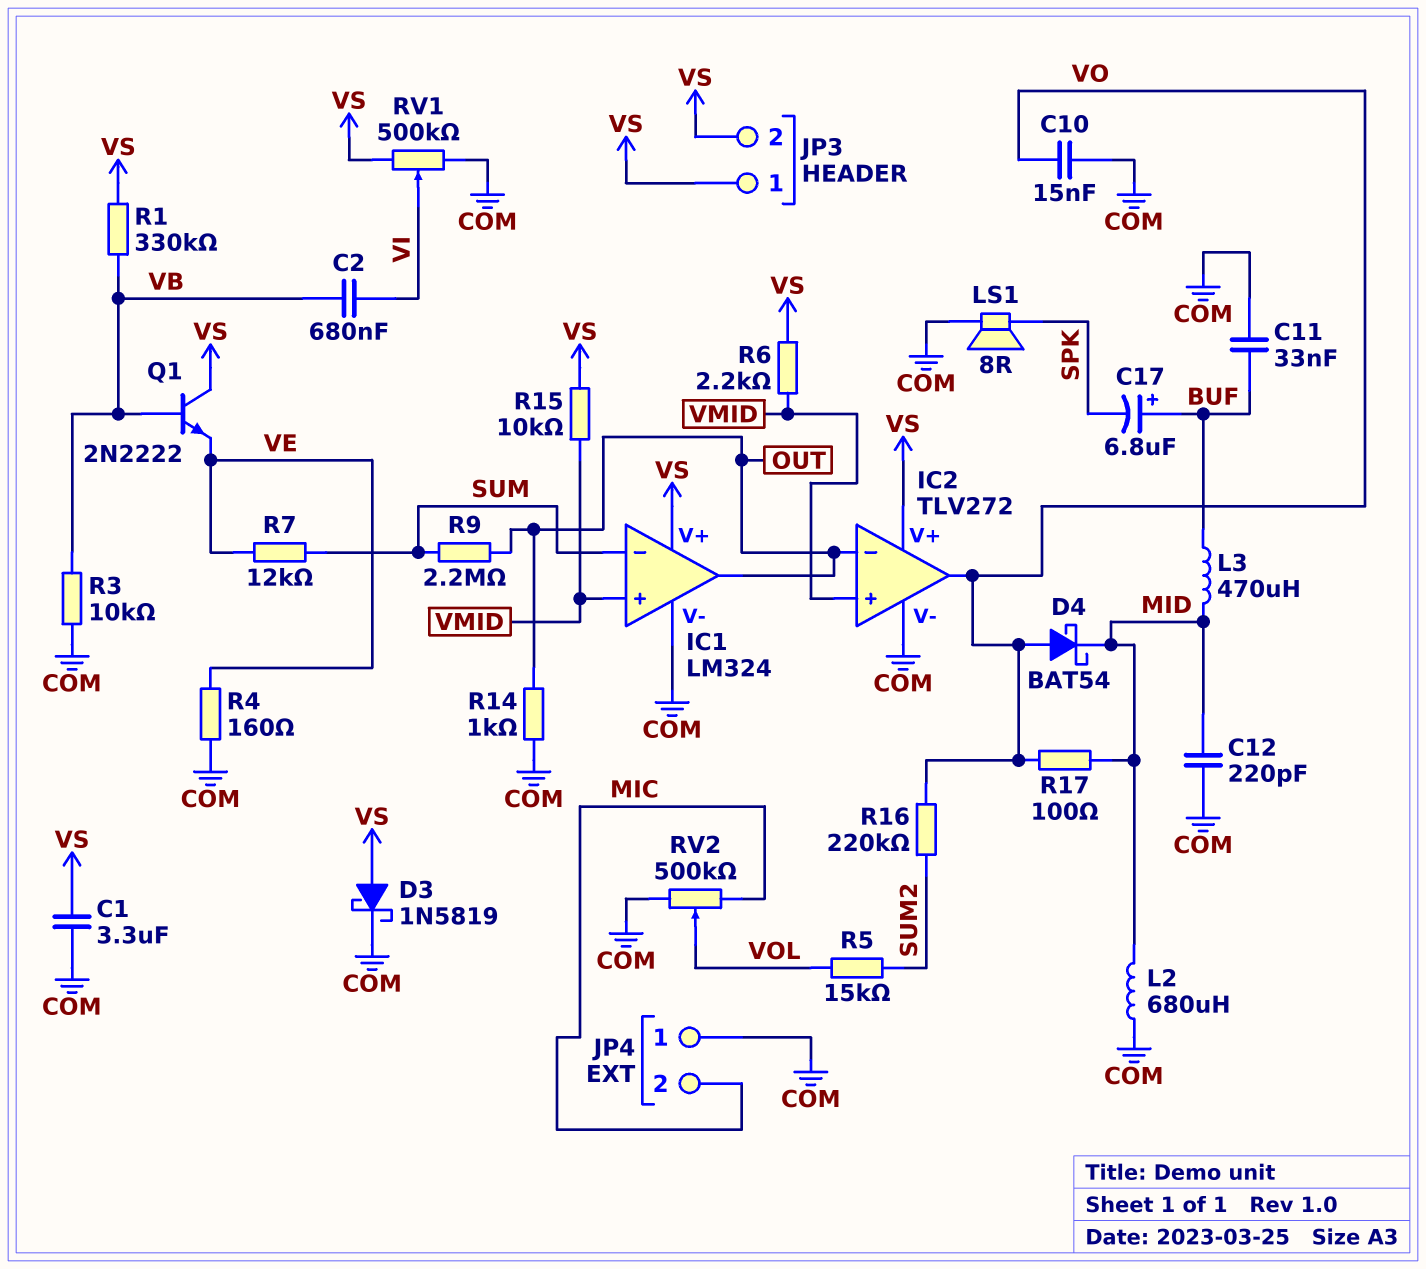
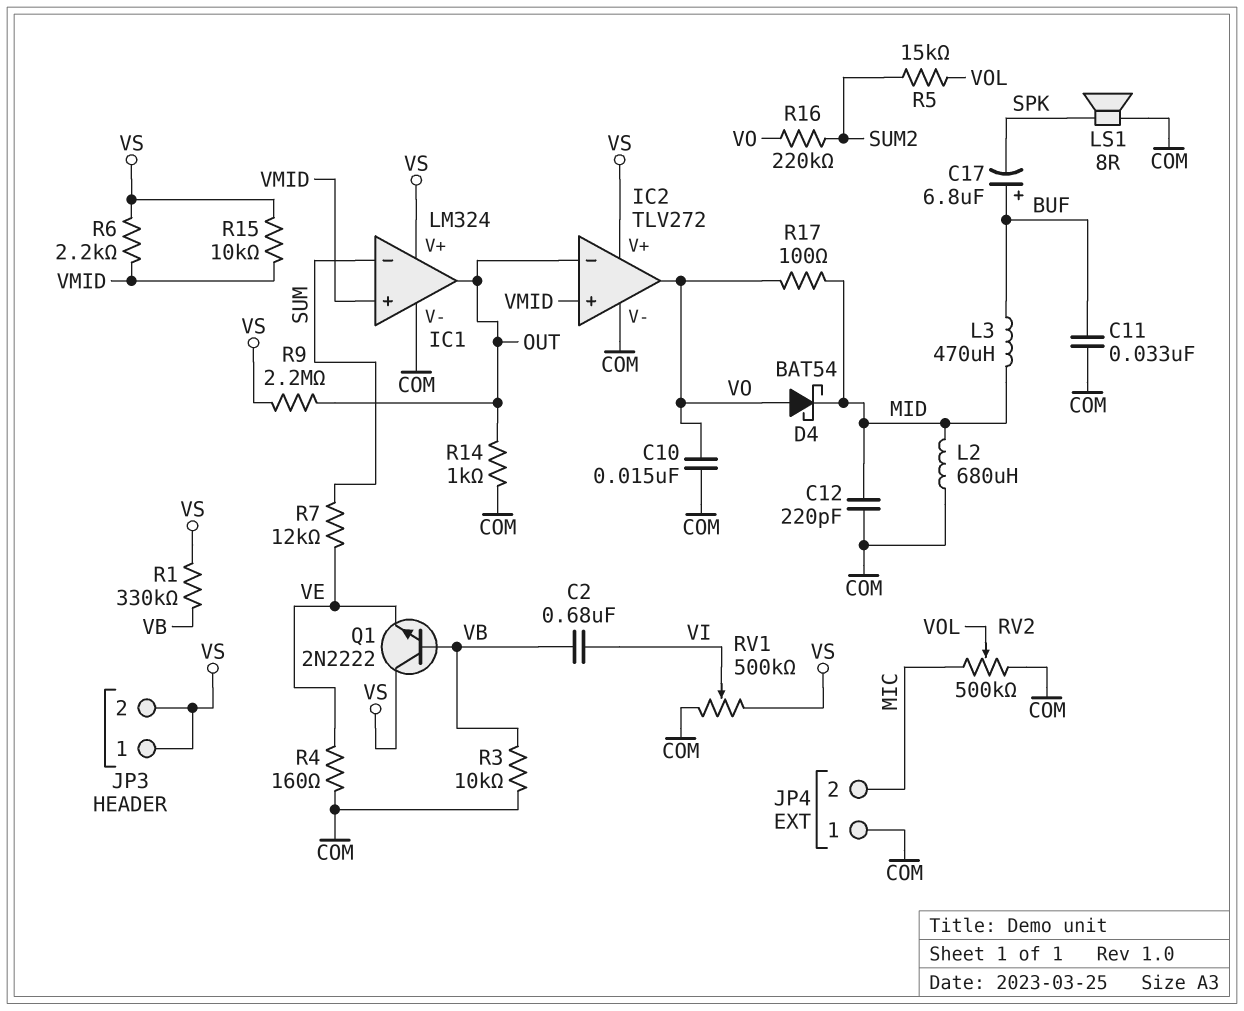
C1: 3.3uF (COM, VS) -> none
D3: schottky 1N5819 (A VS, K COM) -> none
R9: 2.2M (OUT, SUM) -> 2.2M (OUT, VS)

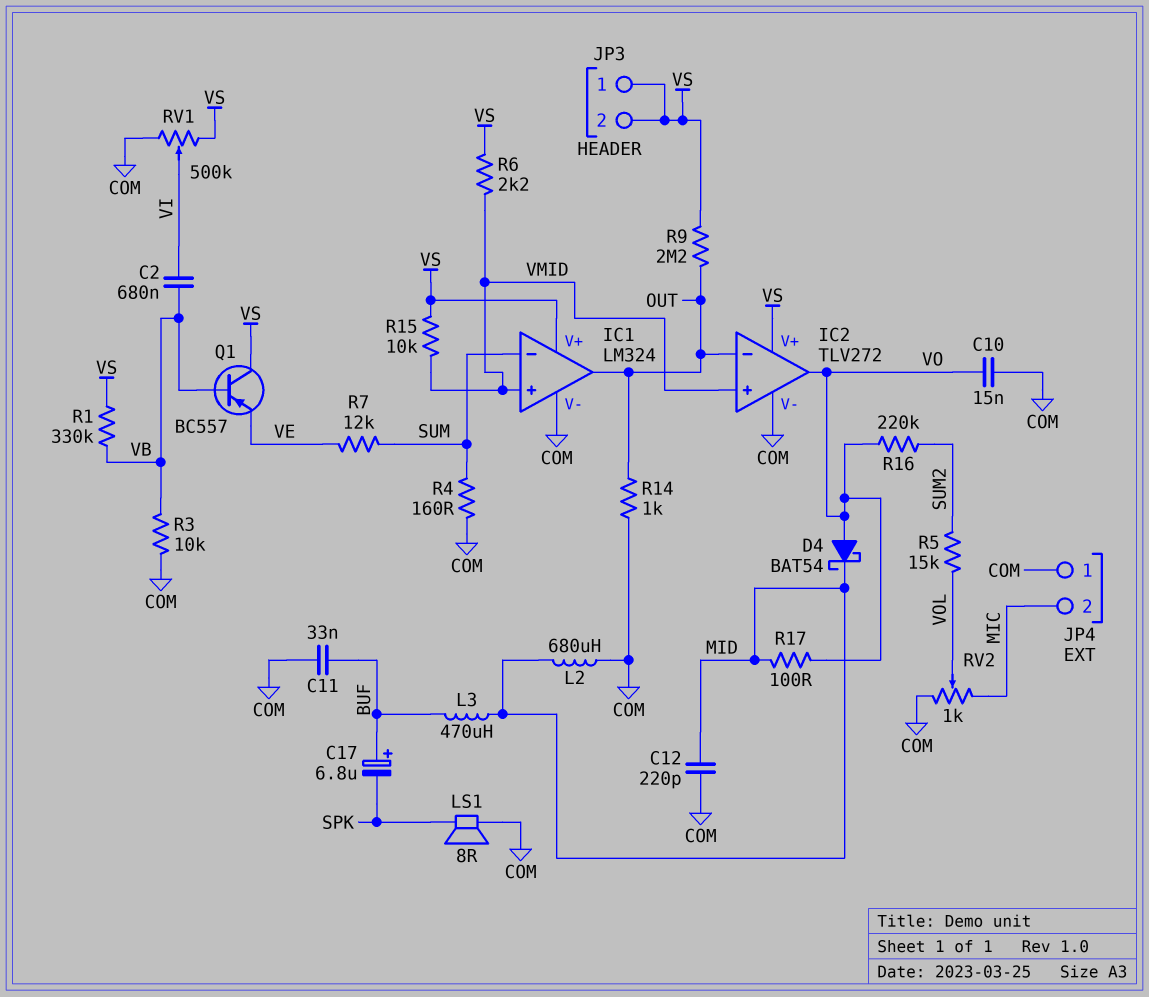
Q1: NPN 2N2222 (B VB, C VS, E VE) -> PNP BC557 (B VB, C VS, E VE)
R4: 160 (COM, VE) -> 160 (COM, SUM)
RV2: 500k (COM, MIC, wiper VOL) -> 1k (COM, MIC, wiper VOL)

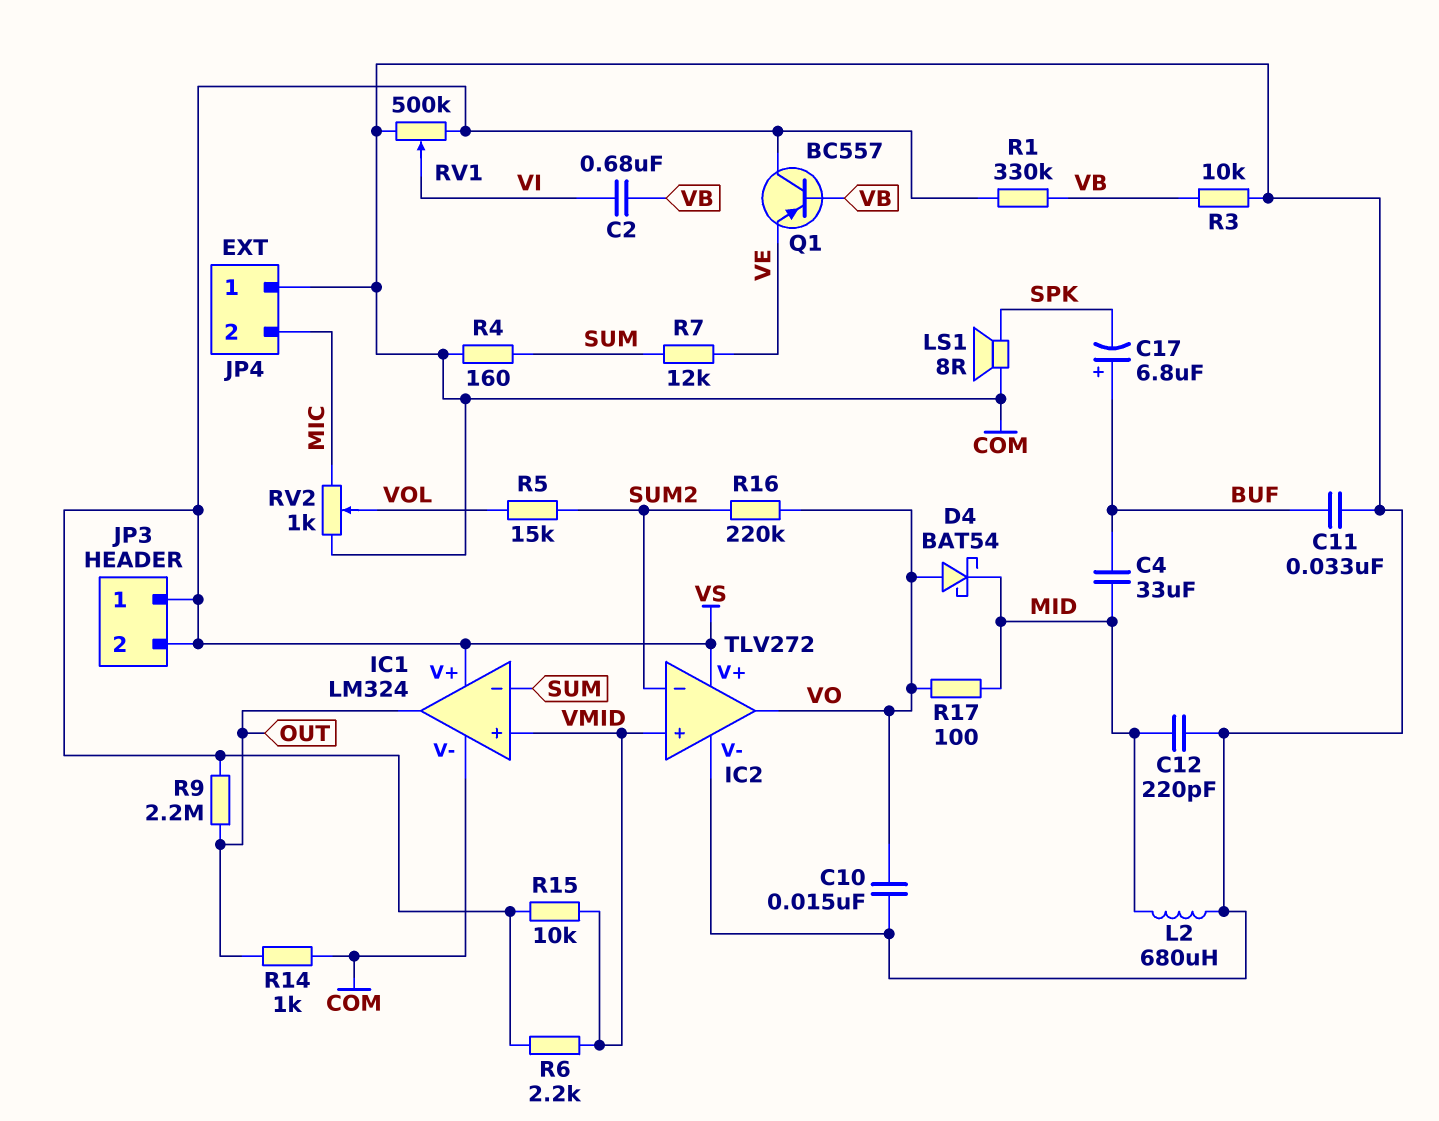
C4: none -> 33uF (BUF, MID)
IC2 pin in-: OUT -> SUM2
L3: 470uH (BUF, MID) -> none

